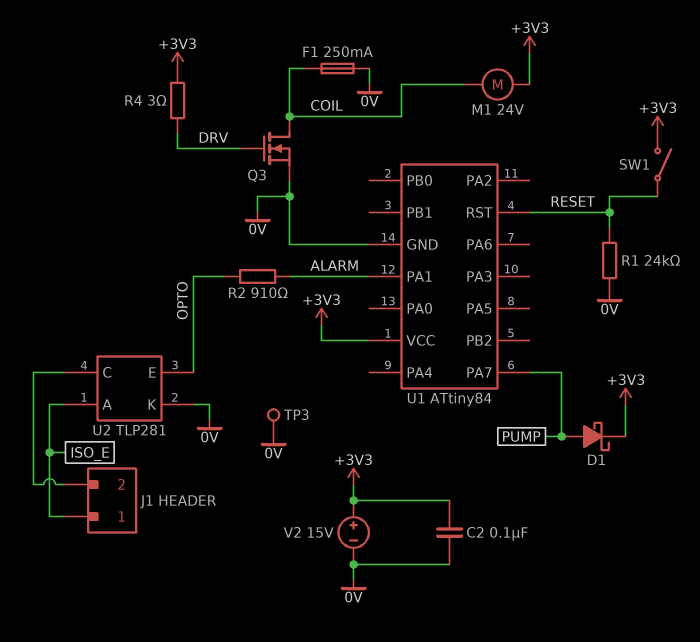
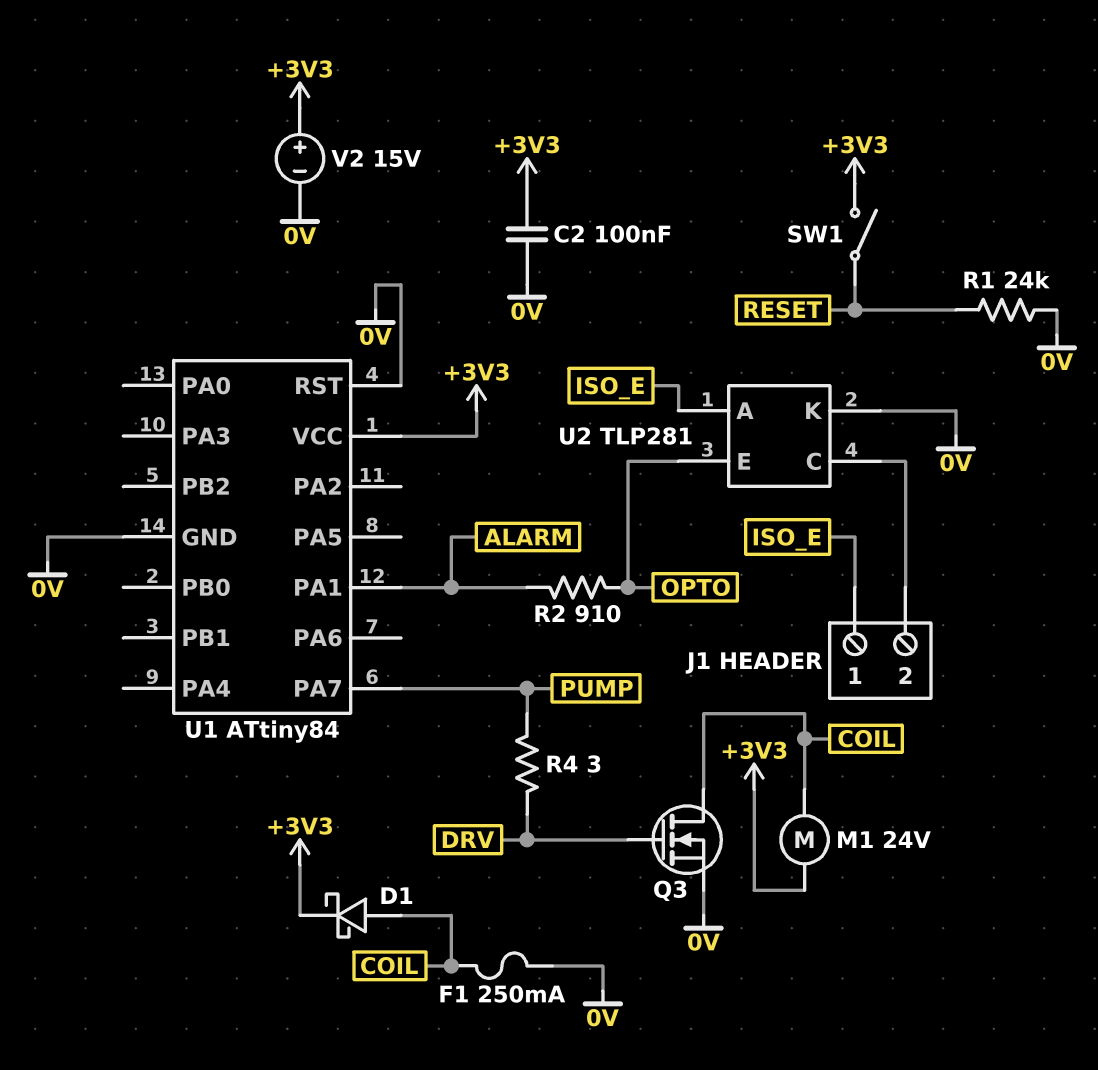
D1: schottky (A PUMP, K +3V3) -> schottky (A COIL, K +3V3)
R4: 3 (+3V3, DRV) -> 3 (DRV, PUMP)
TP3: test point (0V) -> none
U1 pin RST: RESET -> 0V

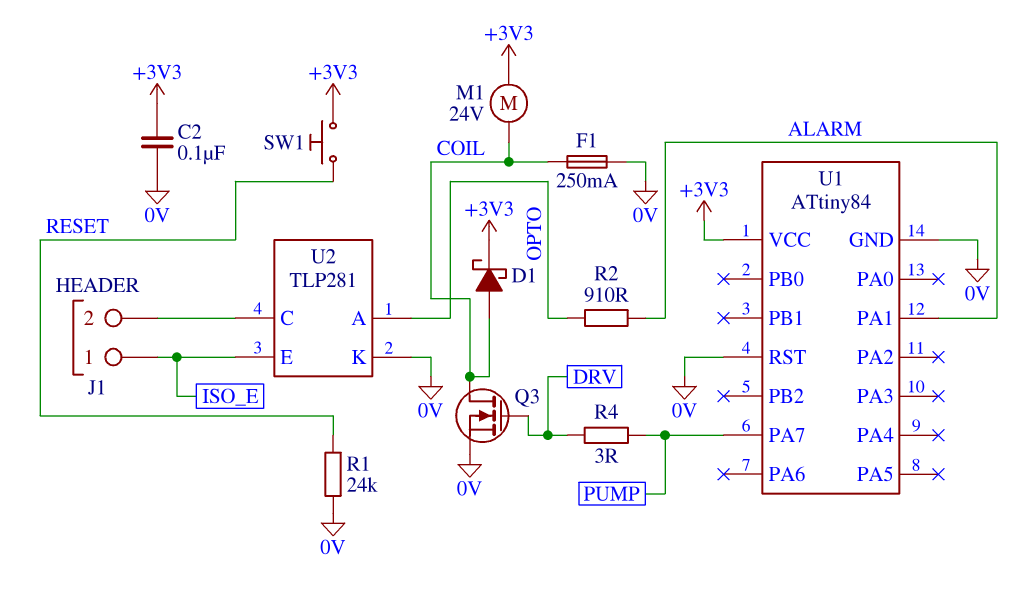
SW1: switch (+3V3, RESET) -> button (+3V3, RESET)
U2 pin A: ISO_E -> OPTO
U2 pin E: OPTO -> ISO_E
V2: 15V (plus +3V3, minus 0V) -> none

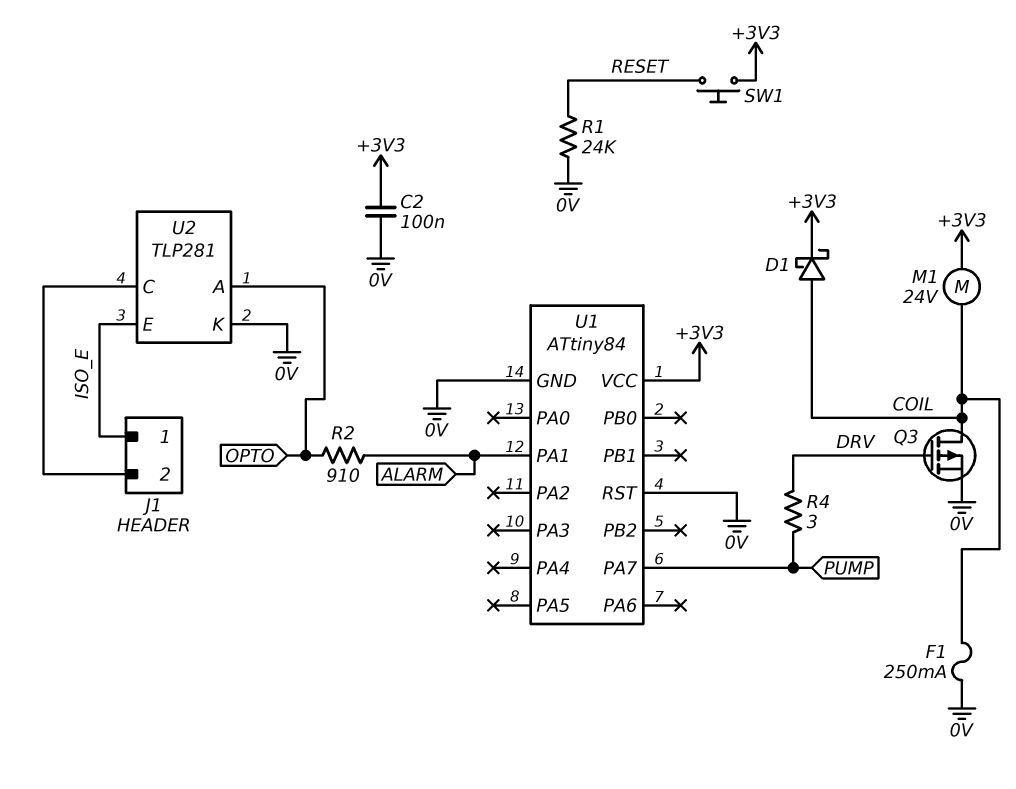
Q3: NMOS (G DRV, D COIL, S 0V) -> PMOS (G DRV, D COIL, S 0V)

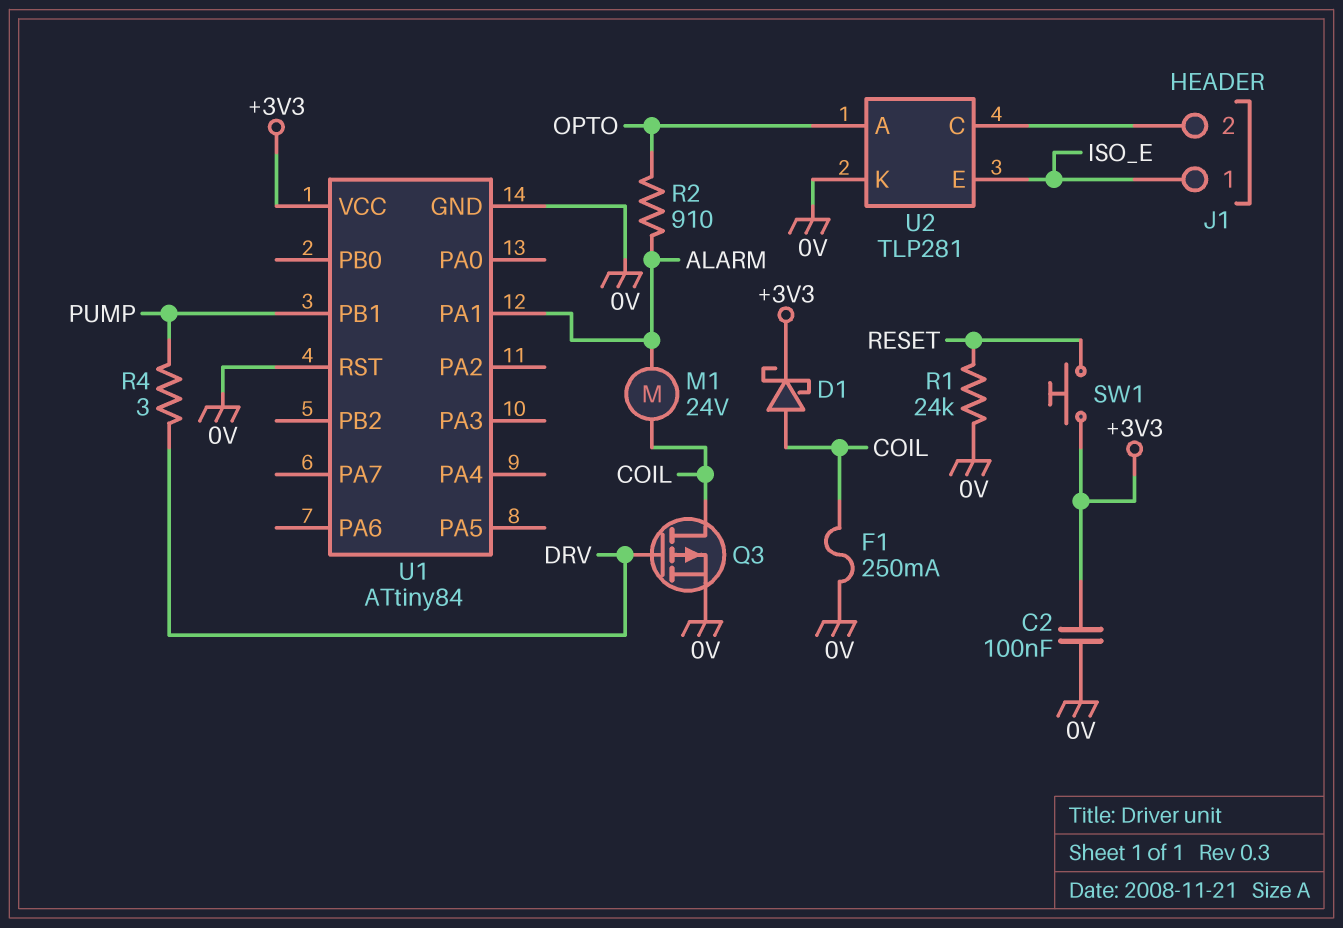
M1: motor 24V (+3V3, COIL) -> motor 24V (ALARM, COIL)
U1 pin PA7: PUMP -> none
U1 pin PB1: none -> PUMP

